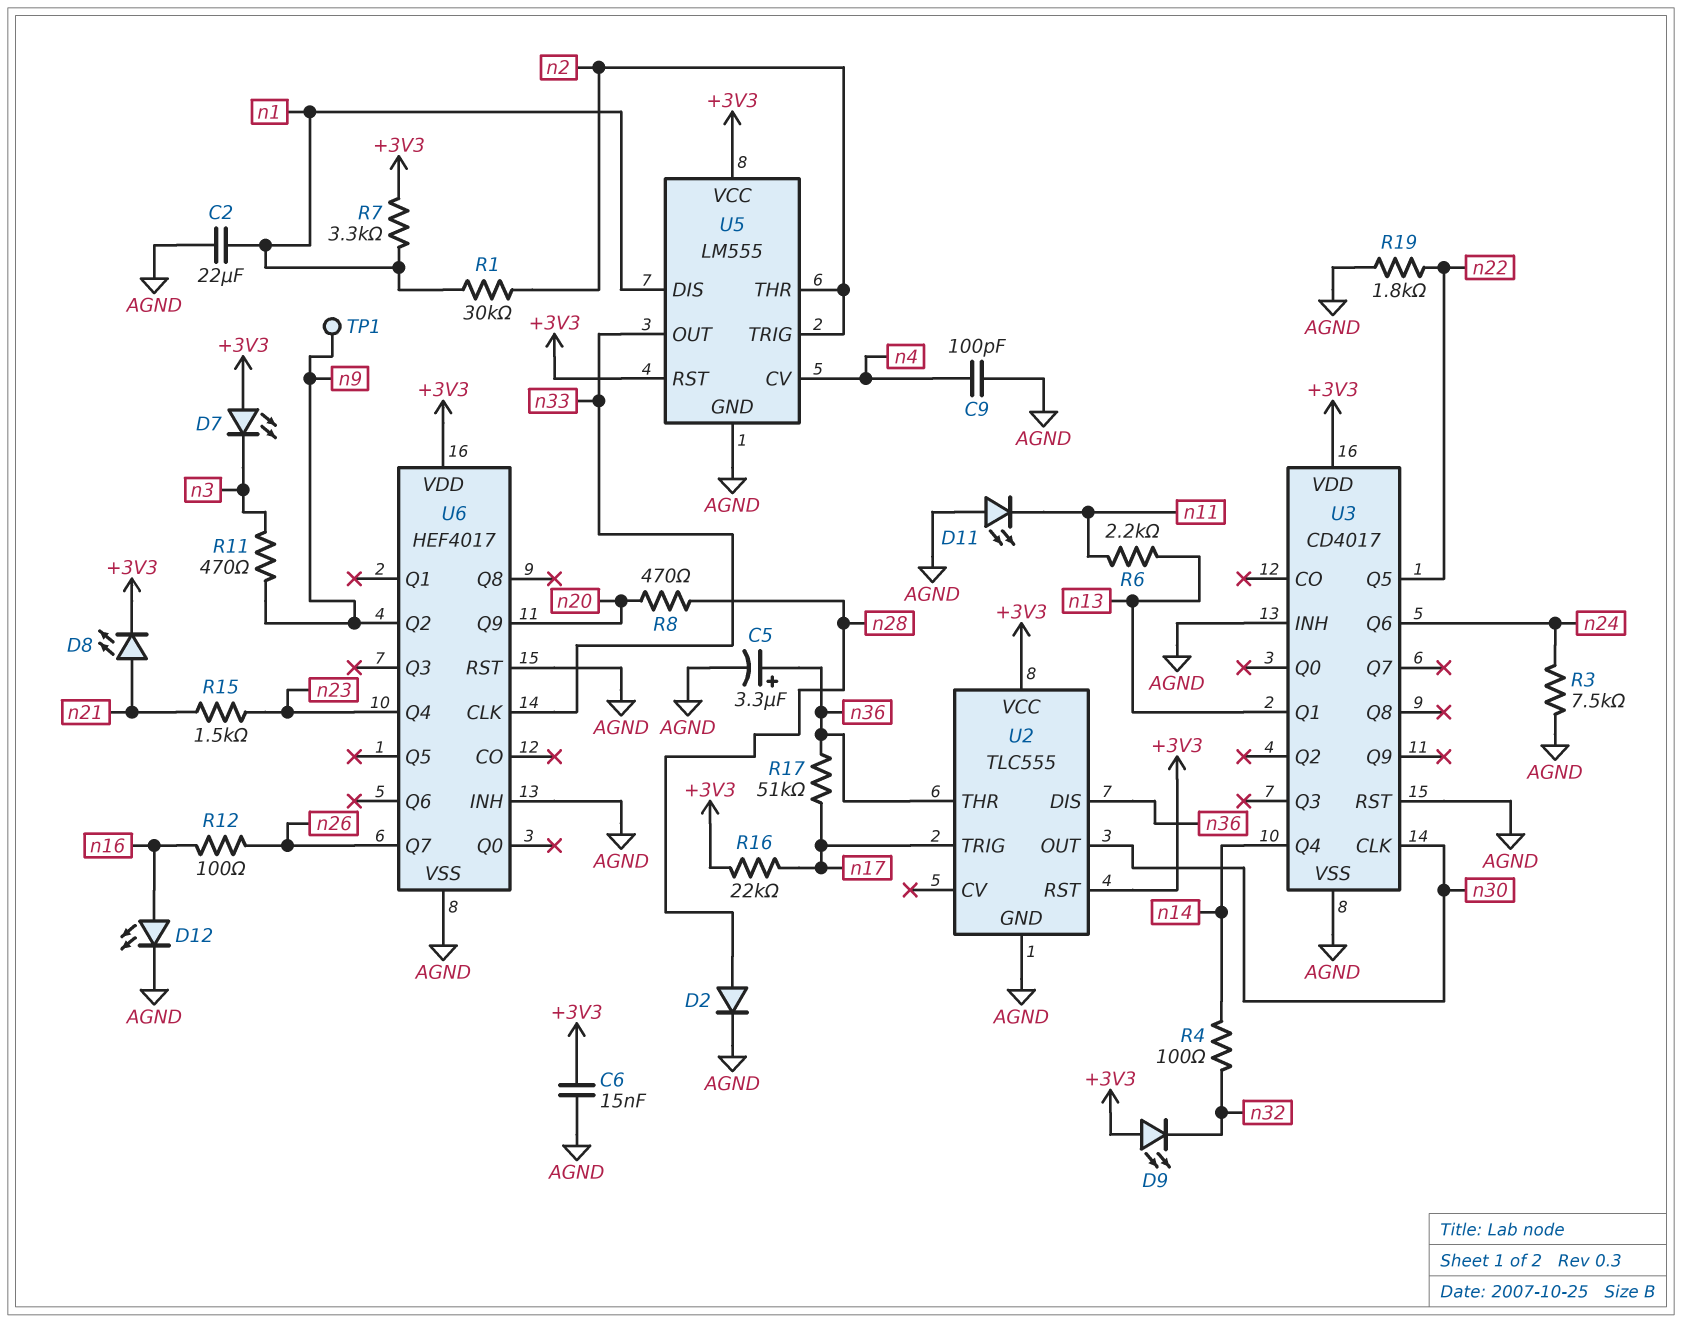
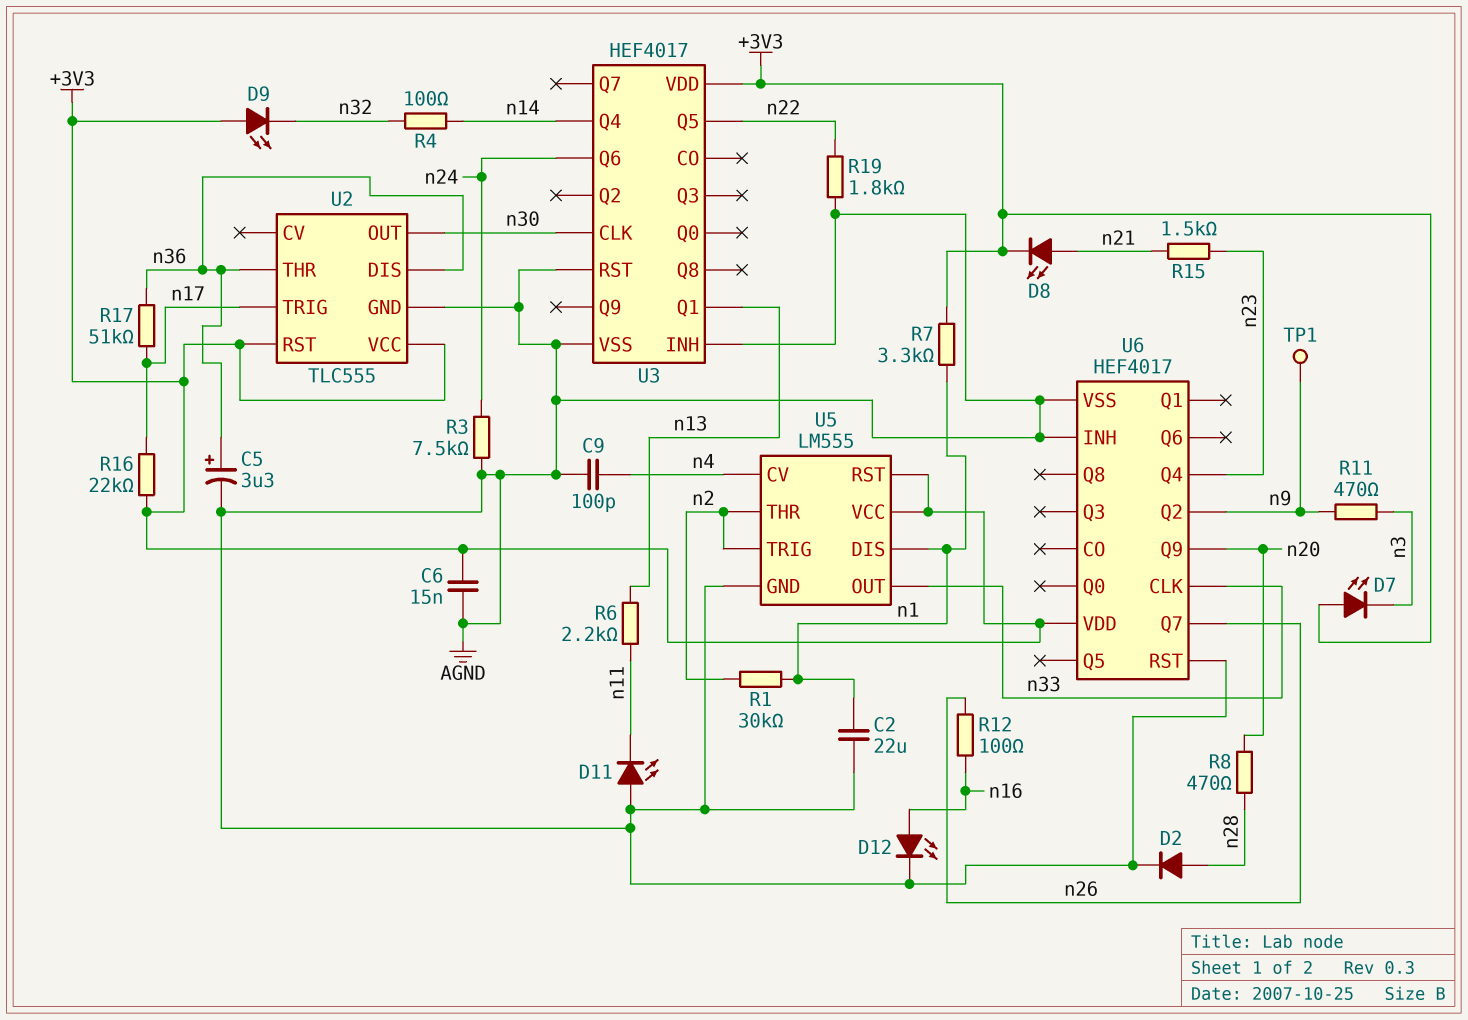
U3: CD4017 -> HEF4017

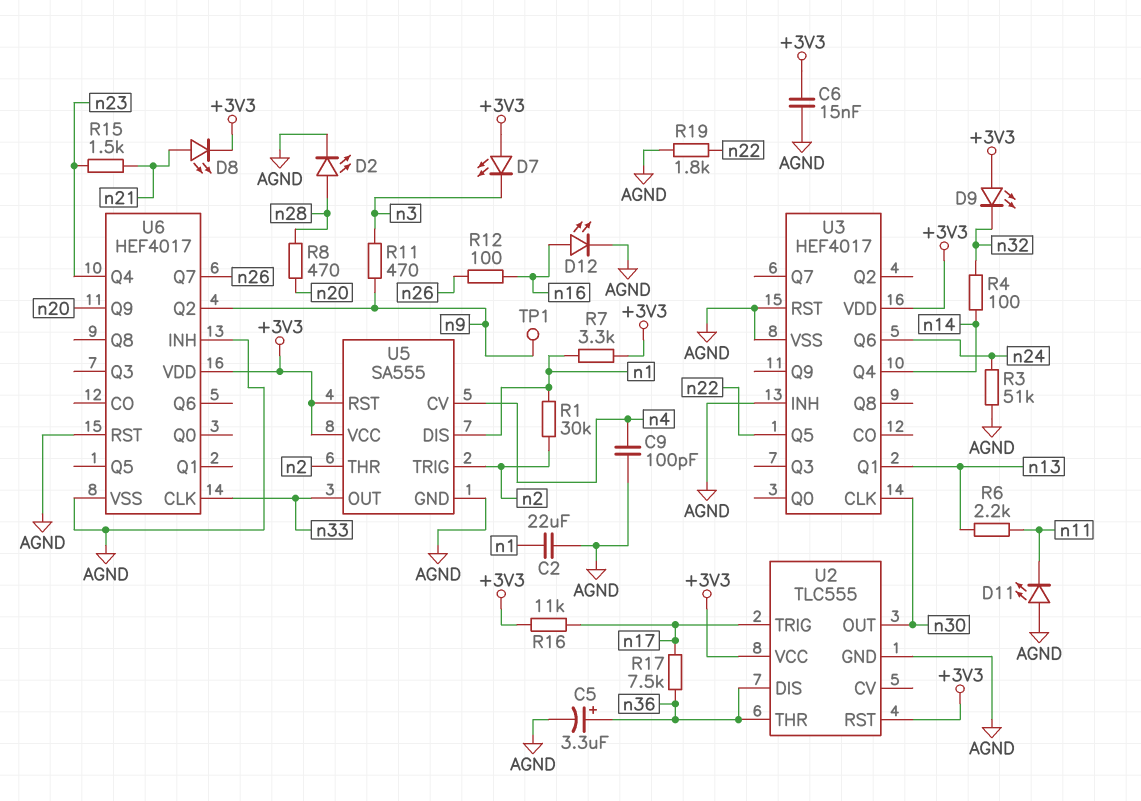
D2: diode (A n28, K AGND) -> LED (A n28, K AGND)
R3: 7.5k (AGND, n24) -> 51k (AGND, n24)
R16: 22k (+3V3, n17) -> 11k (+3V3, n17)
R17: 51k (n17, n36) -> 7.5k (n17, n36)
U5: LM555 -> SA555

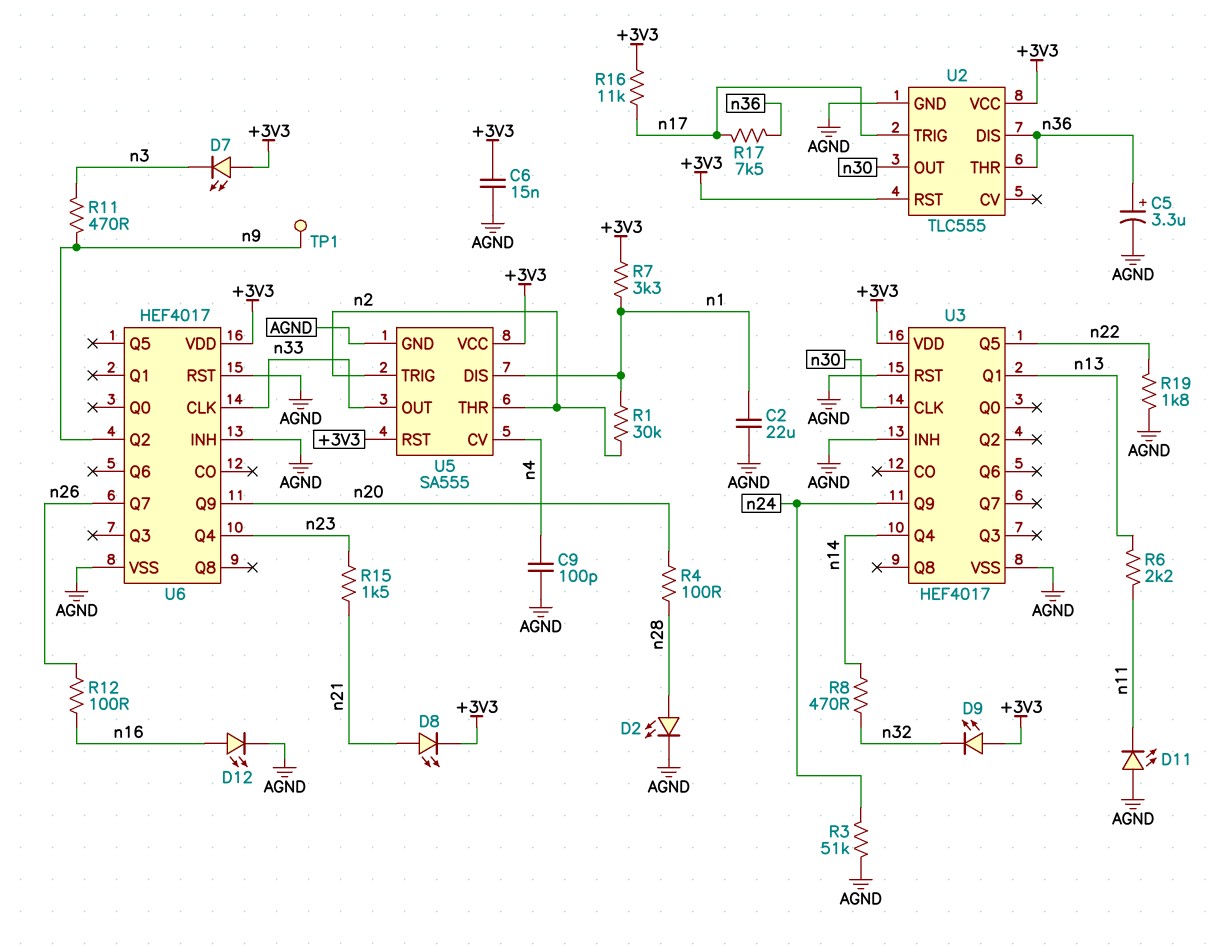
R4: 100 (n14, n32) -> 100 (n20, n28)
R8: 470 (n20, n28) -> 470 (n14, n32)
U3 pin Q6: n24 -> none
U3 pin Q9: none -> n24

